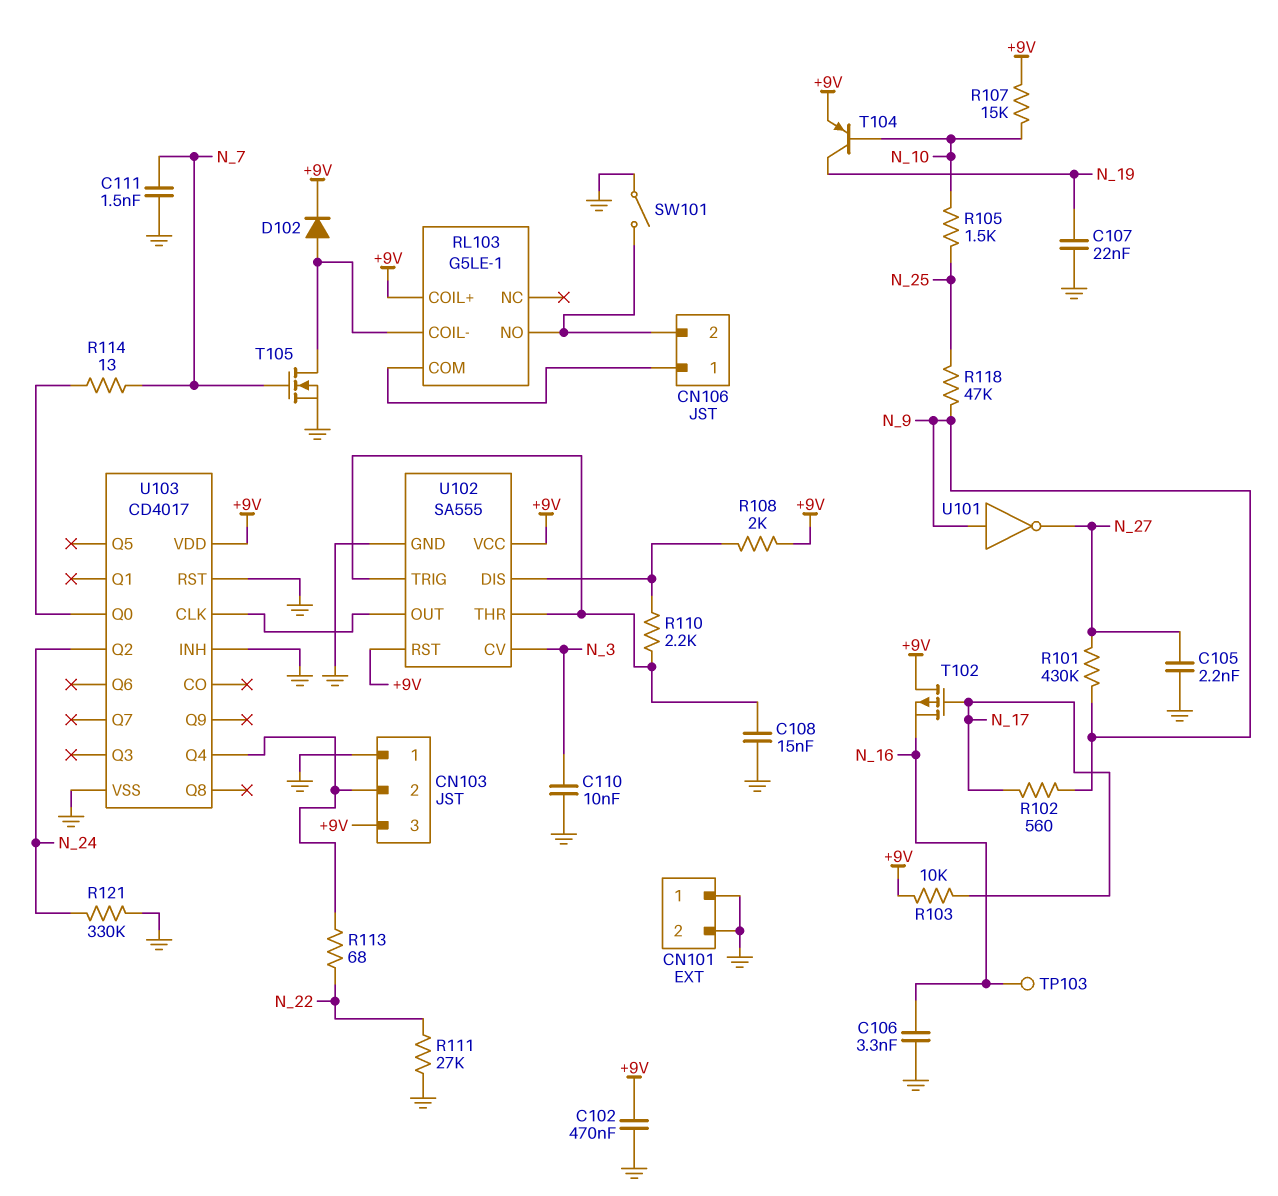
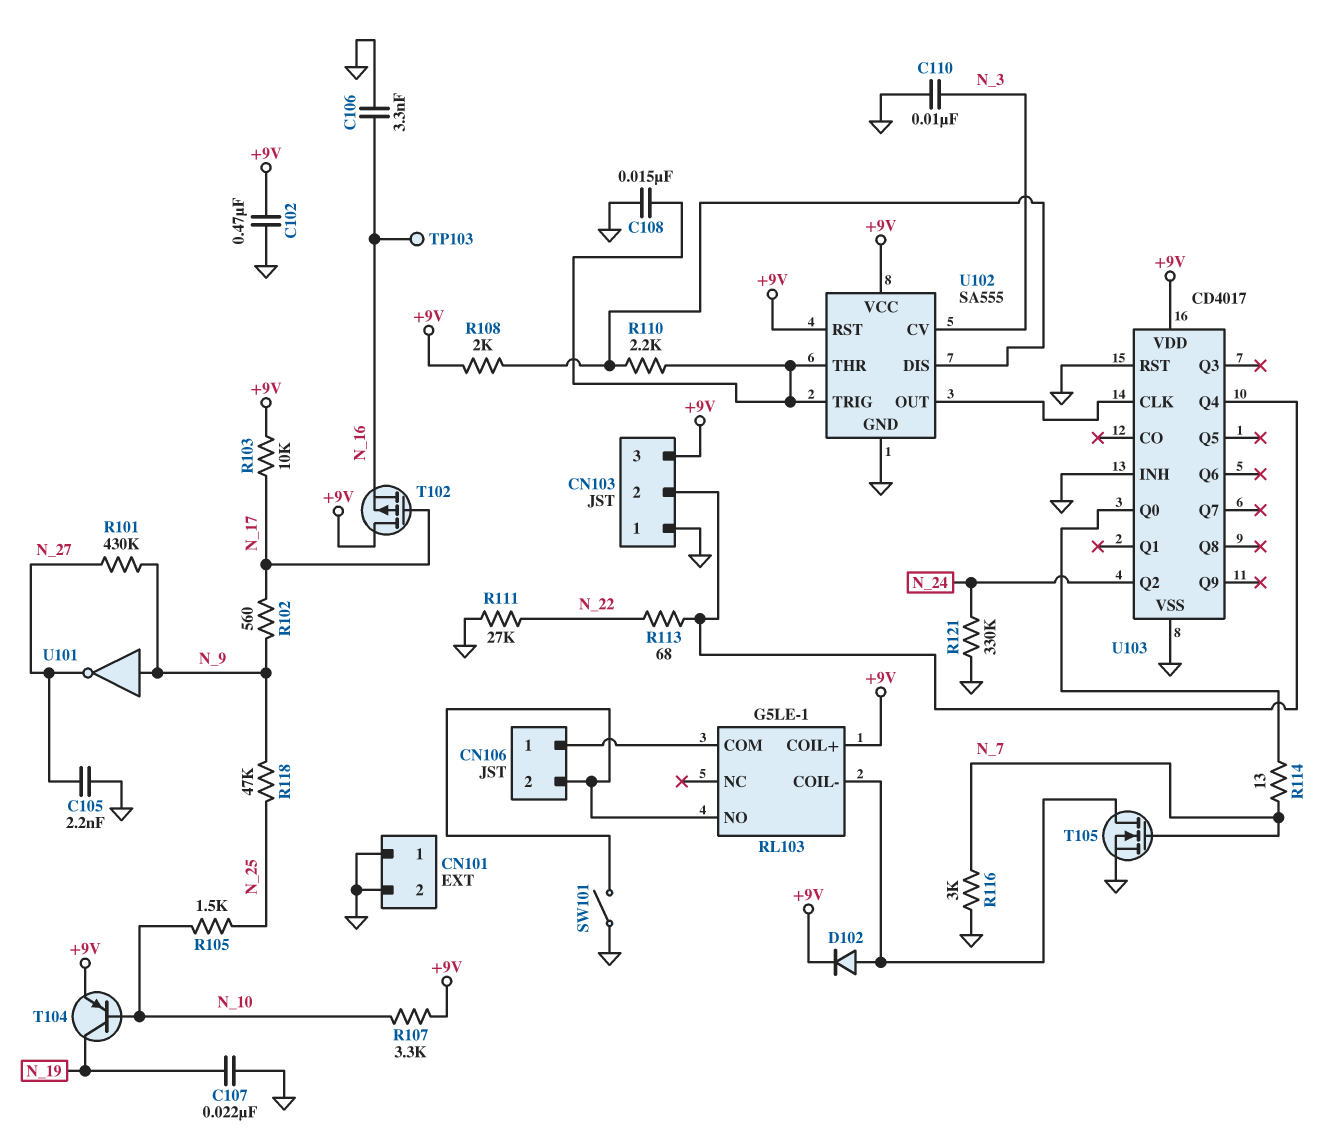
C111: 1.5nF (GND, N_7) -> none
R107: 15k (+9V, N_10) -> 3.3k (+9V, N_10)
R116: none -> 3k (GND, N_7)

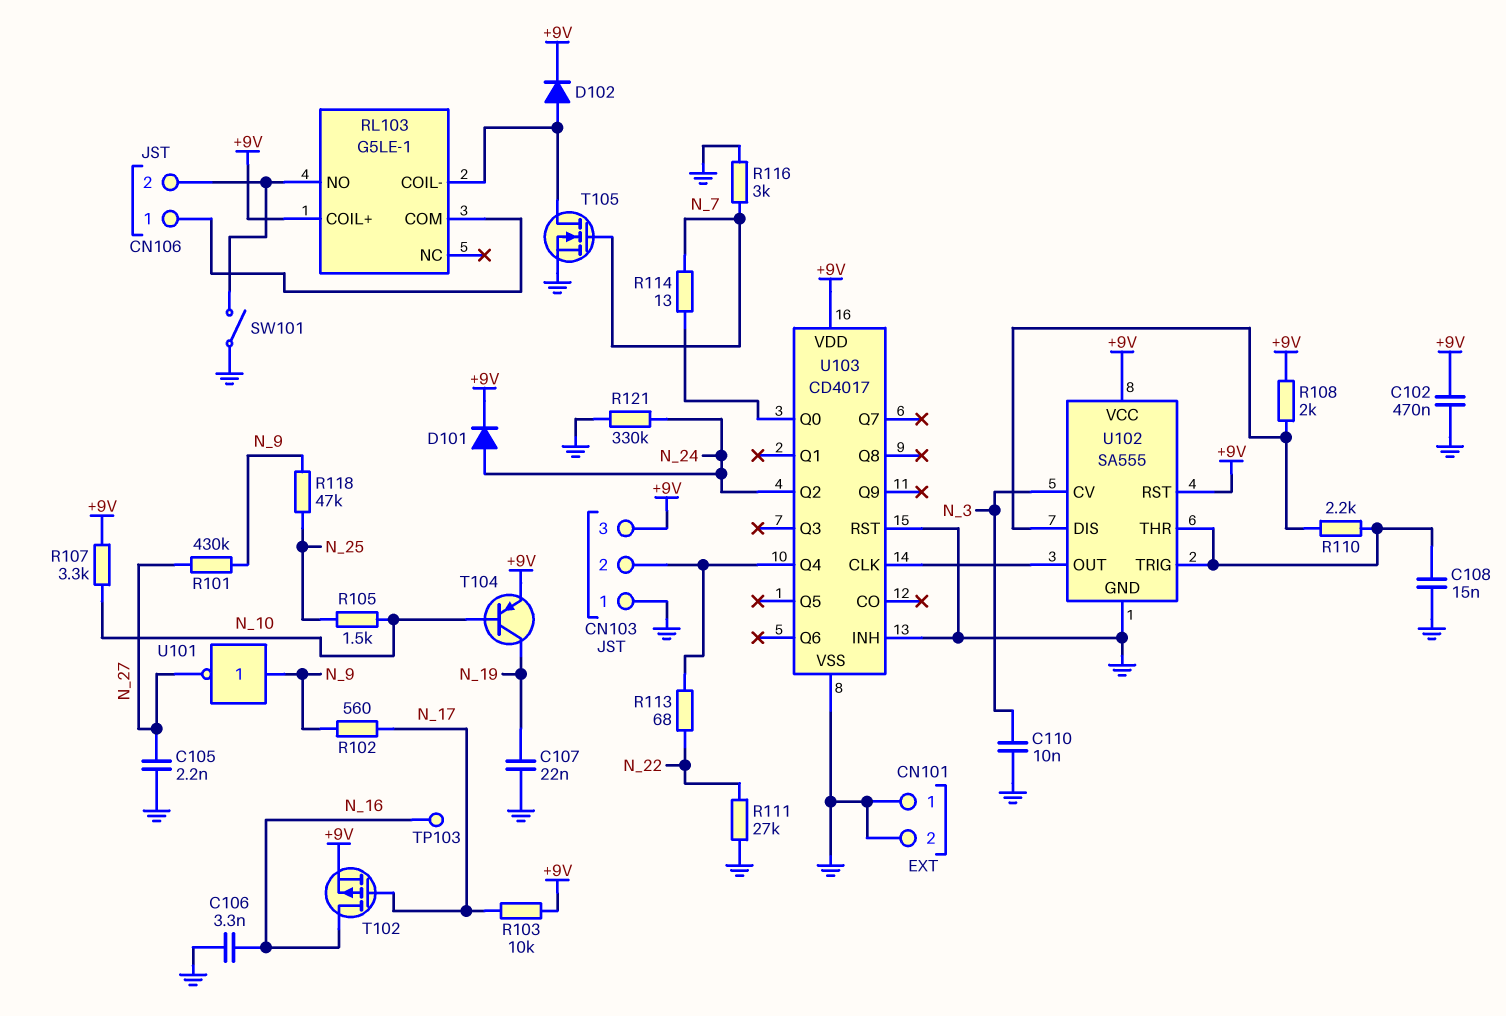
D101: none -> diode (A N_24, K +9V)
T102: PMOS (G N_17, D +9V, S N_16) -> PMOS (G N_17, D N_16, S +9V)

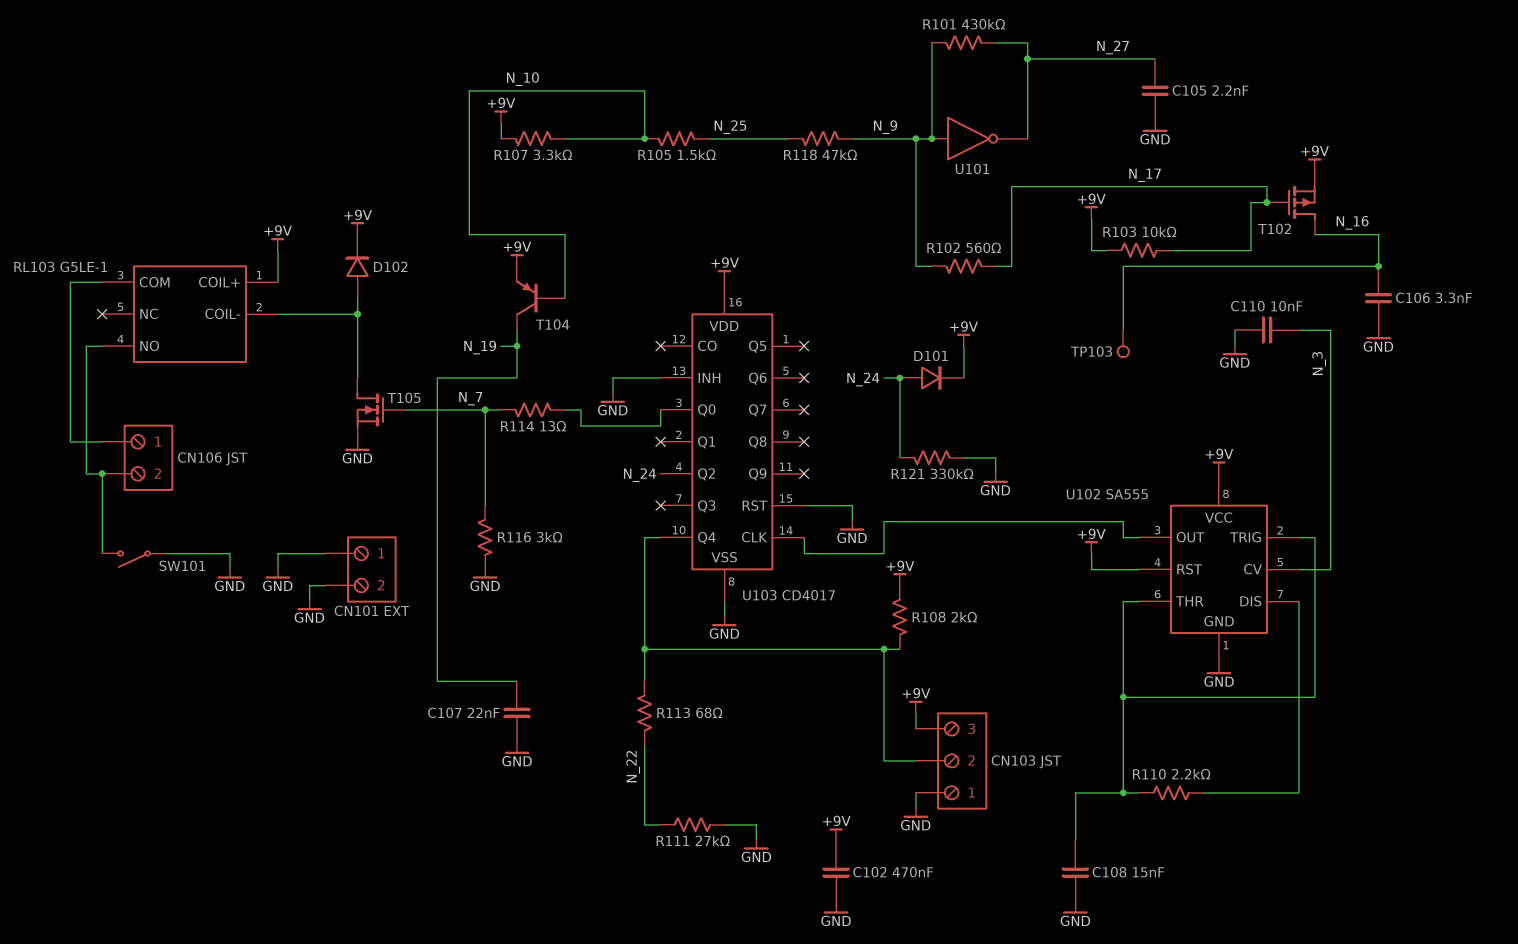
R108: 2k (+9V, U102/DIS) -> 2k (+9V, CN103/2)

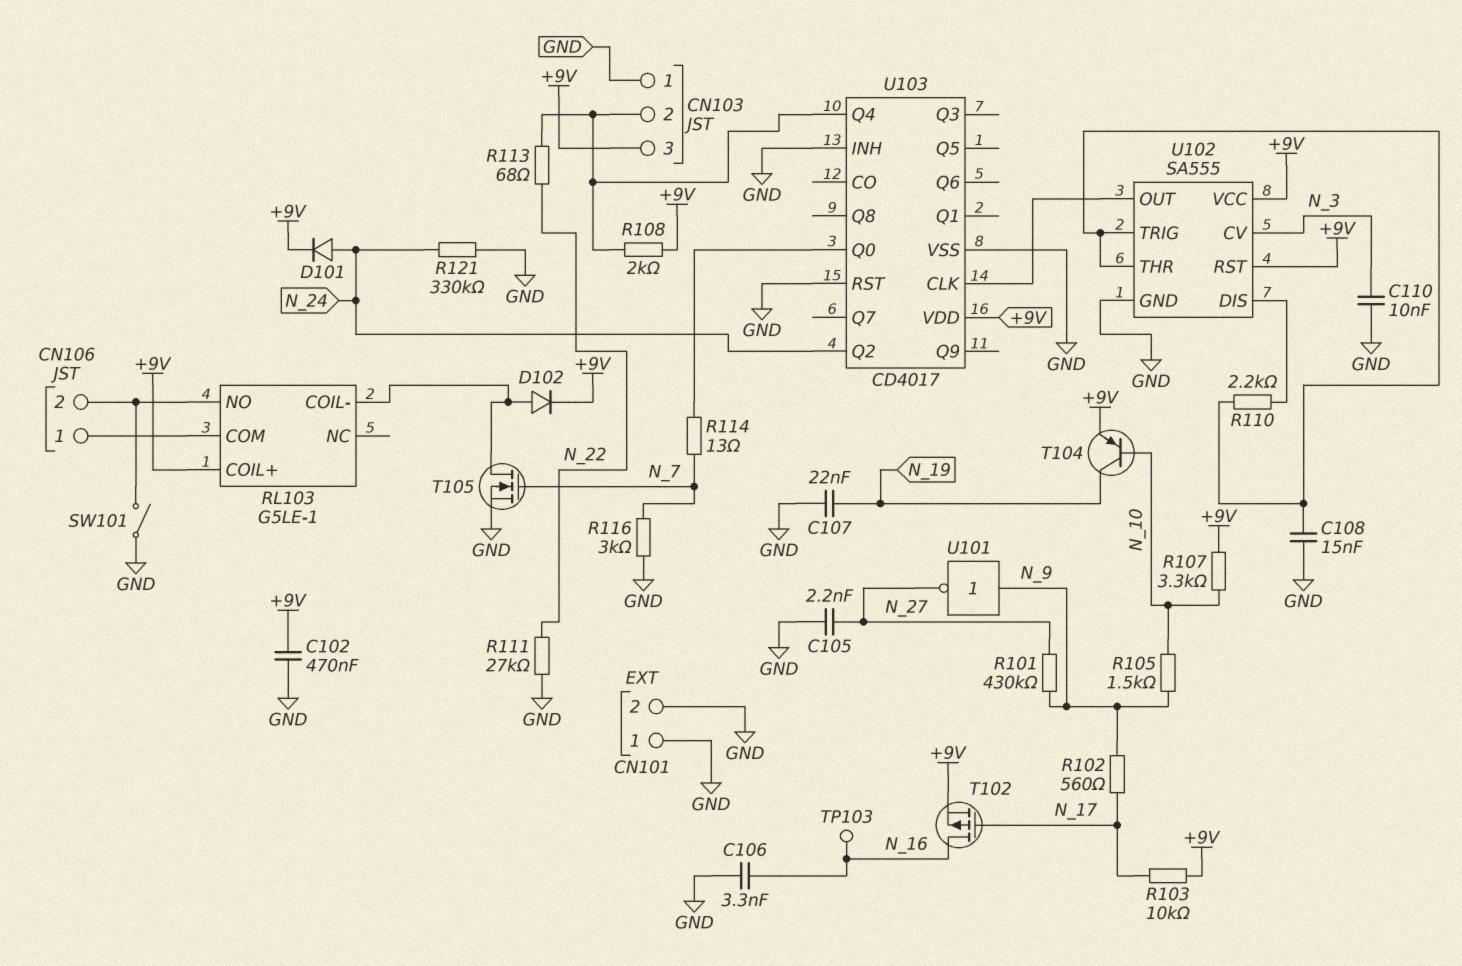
R105: 1.5k (N_10, N_25) -> 1.5k (N_9, N_10)
R118: 47k (N_9, N_25) -> none

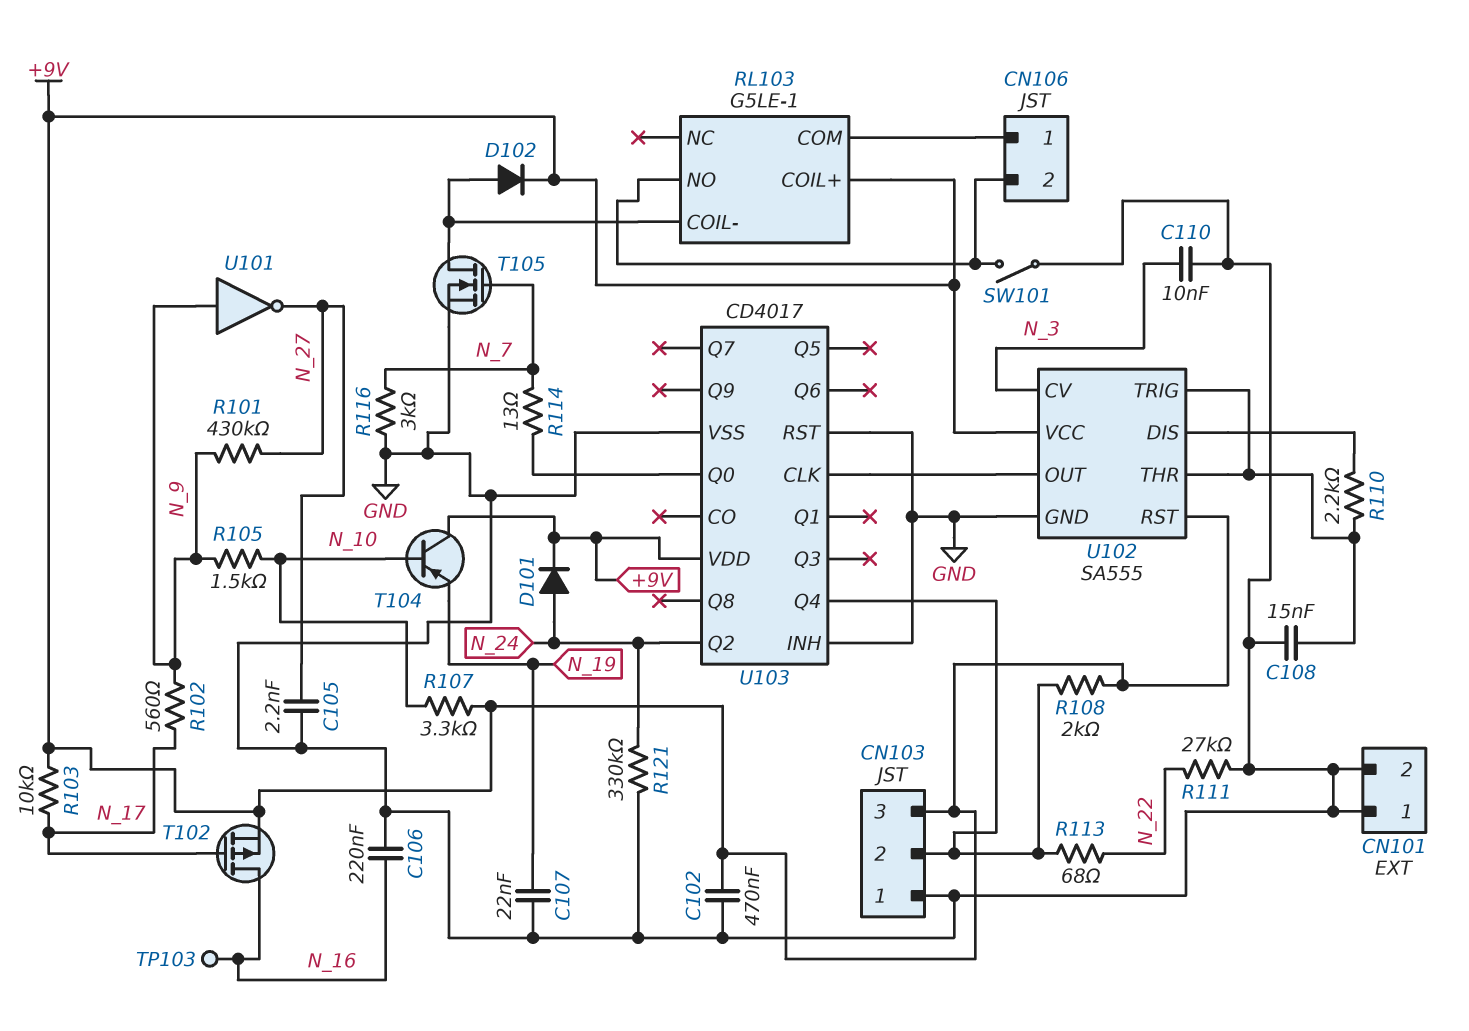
C106: 3.3nF (GND, N_16) -> 220nF (GND, N_16)
T104: PNP (B N_10, C N_19, E +9V) -> PNP (B N_10, C +9V, E N_19)

